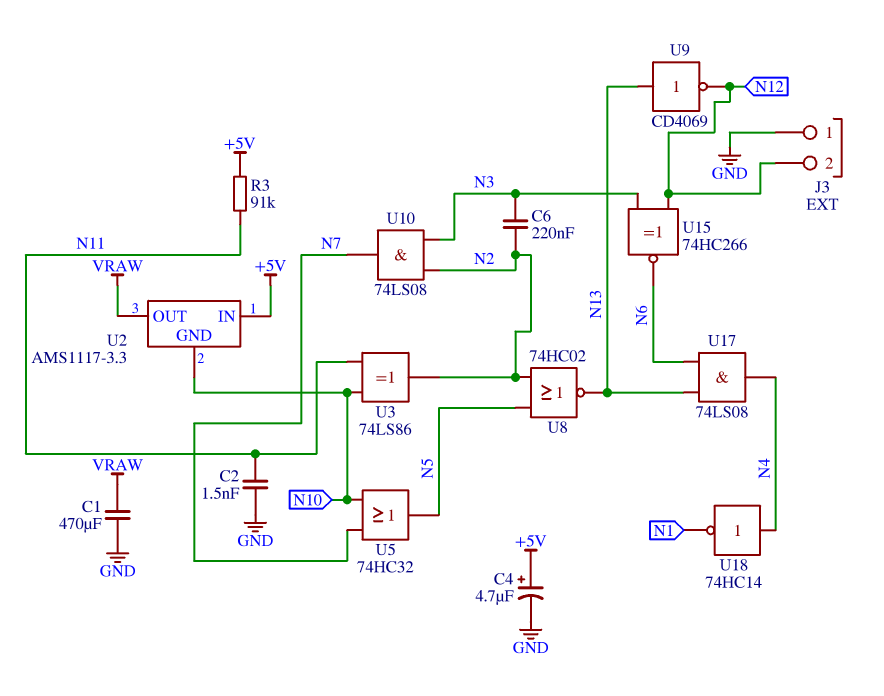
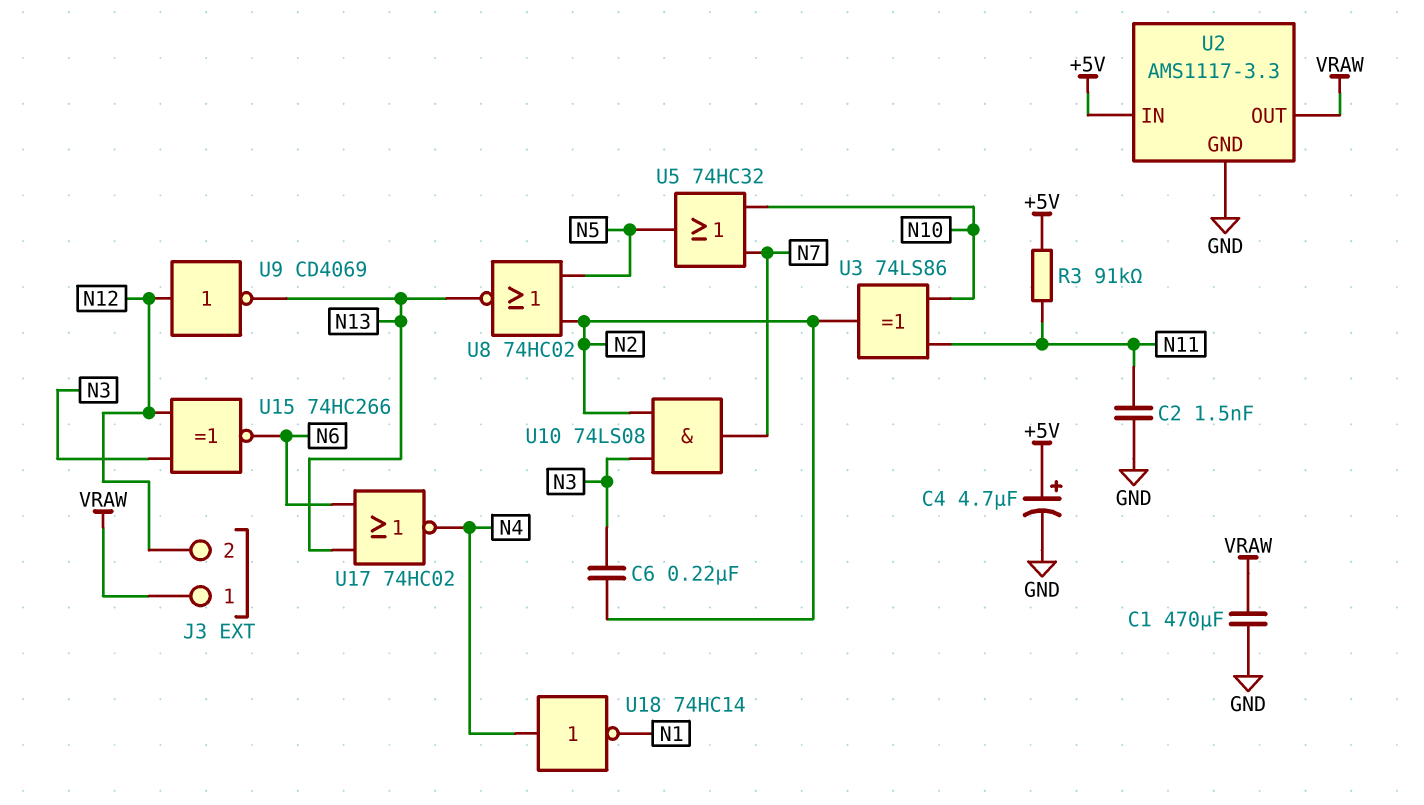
J3 pin 1: GND -> VRAW
U2 pin GND: N10 -> GND
U9: NOT CD4069 (in N13, out N12) -> NOT CD4069 (in N12, out N13)
U17: AND 74LS08 (in N6, in N13, out N4) -> NOR 74HC02 (in N6, in N13, out N4)

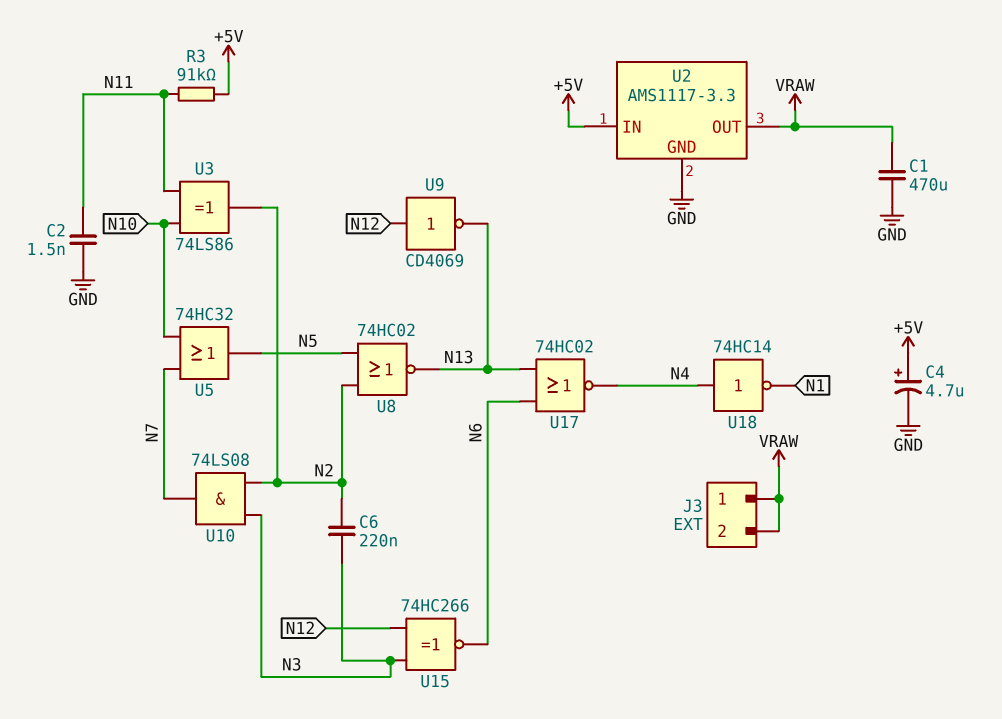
J3 pin 2: N12 -> VRAW

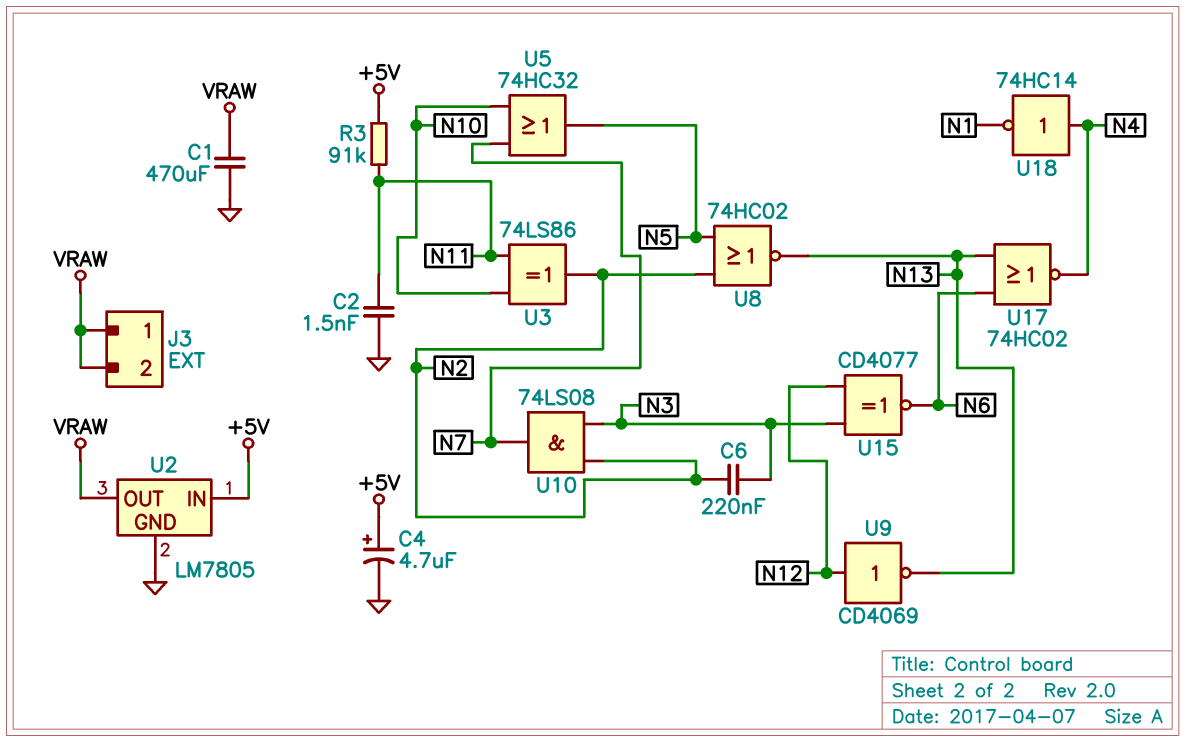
U2: AMS1117-3.3 -> LM7805
U15: XNOR 74HC266 (in N3, in N12, out N6) -> XNOR CD4077 (in N3, in N12, out N6)

